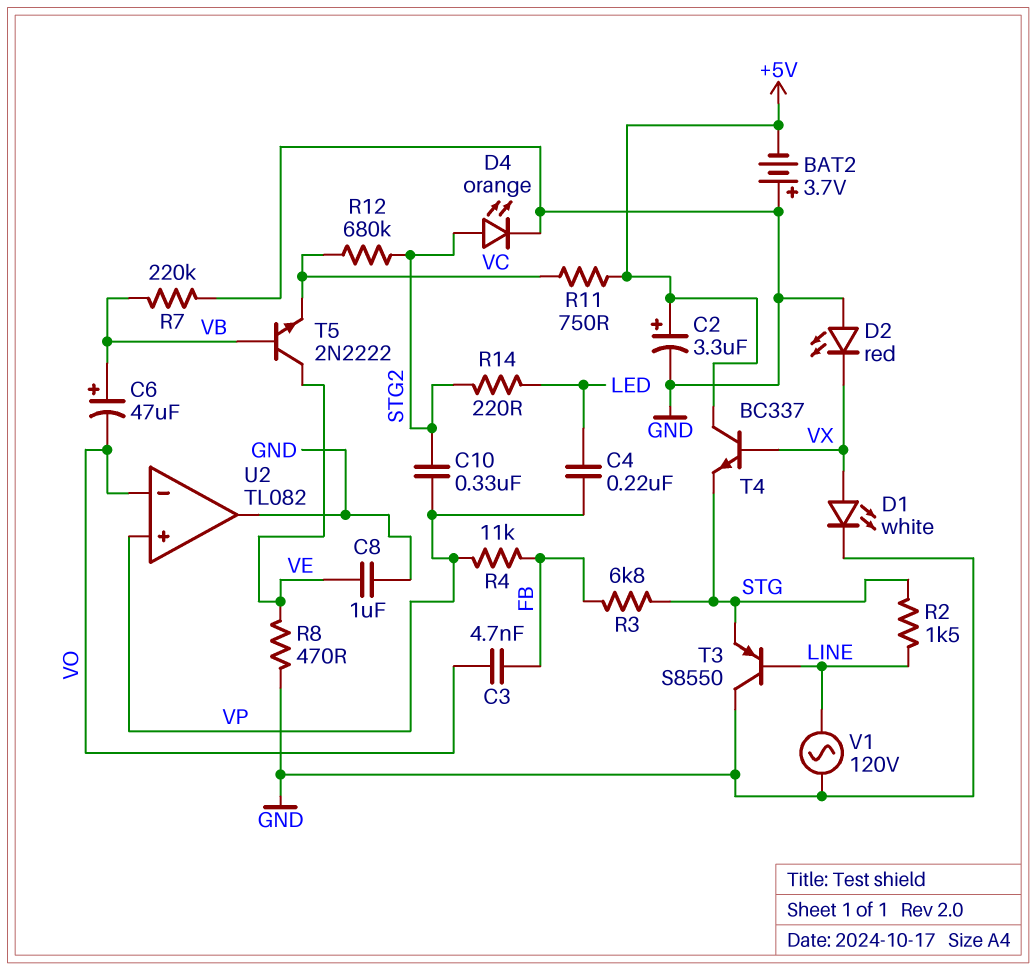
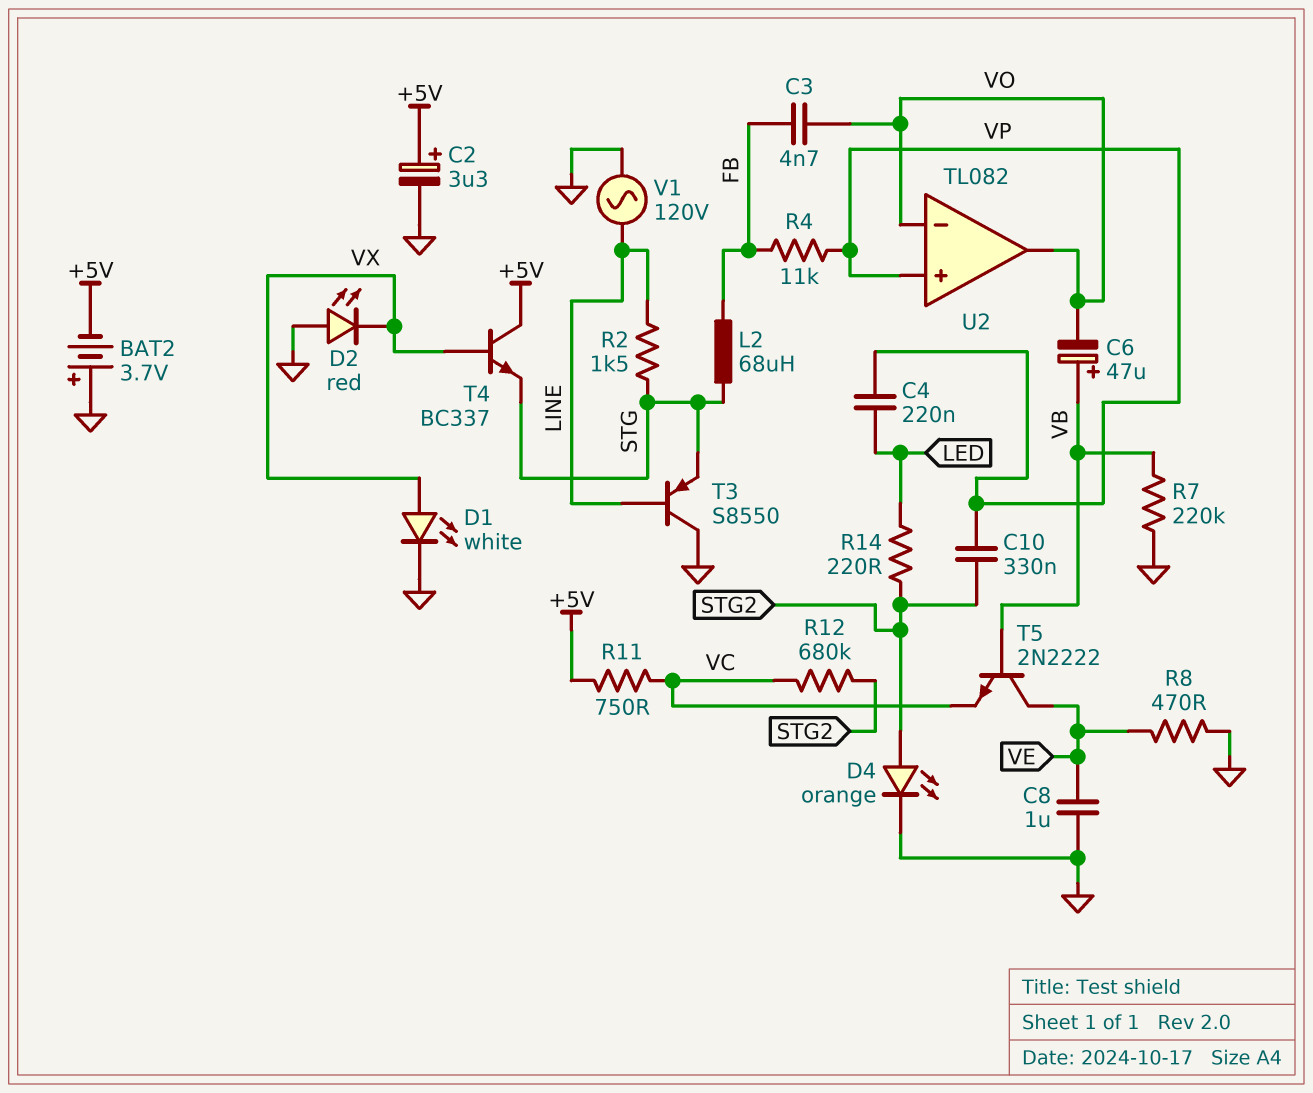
L2: none -> 68uH (FB, STG)
R3: 6.8k (FB, STG) -> none
U2 pin out: GND -> VO

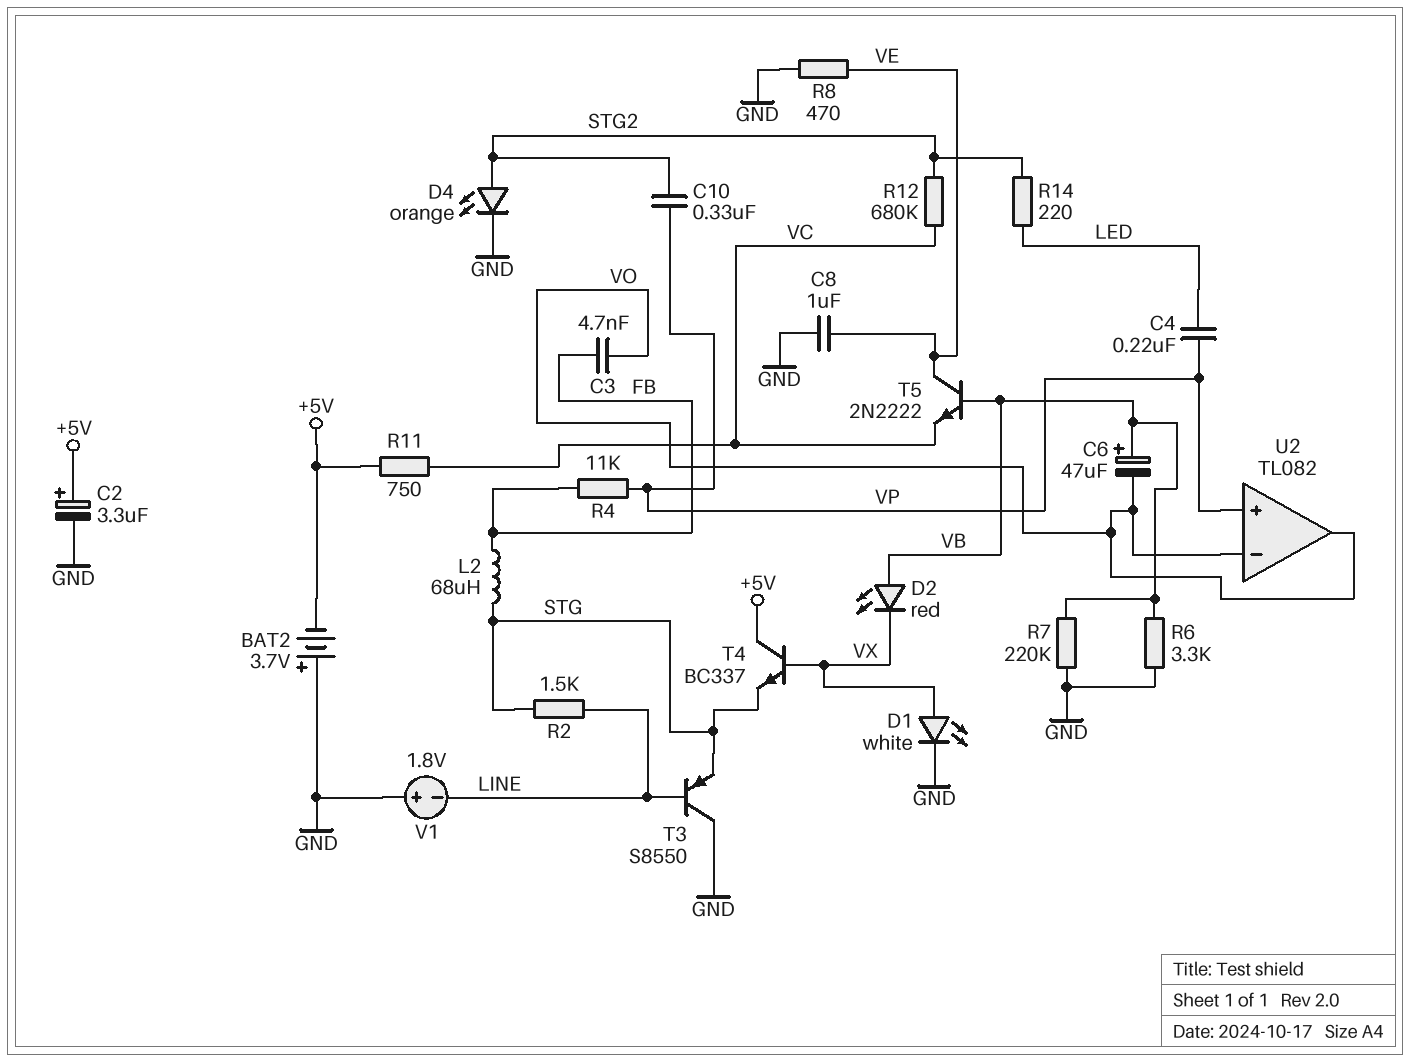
D2: LED red (A GND, K VX) -> LED red (A VB, K VX)
R6: none -> 3.3k (GND, VB)
V1: AC 120V (GND, LINE) -> 1.8V (plus GND, minus LINE)

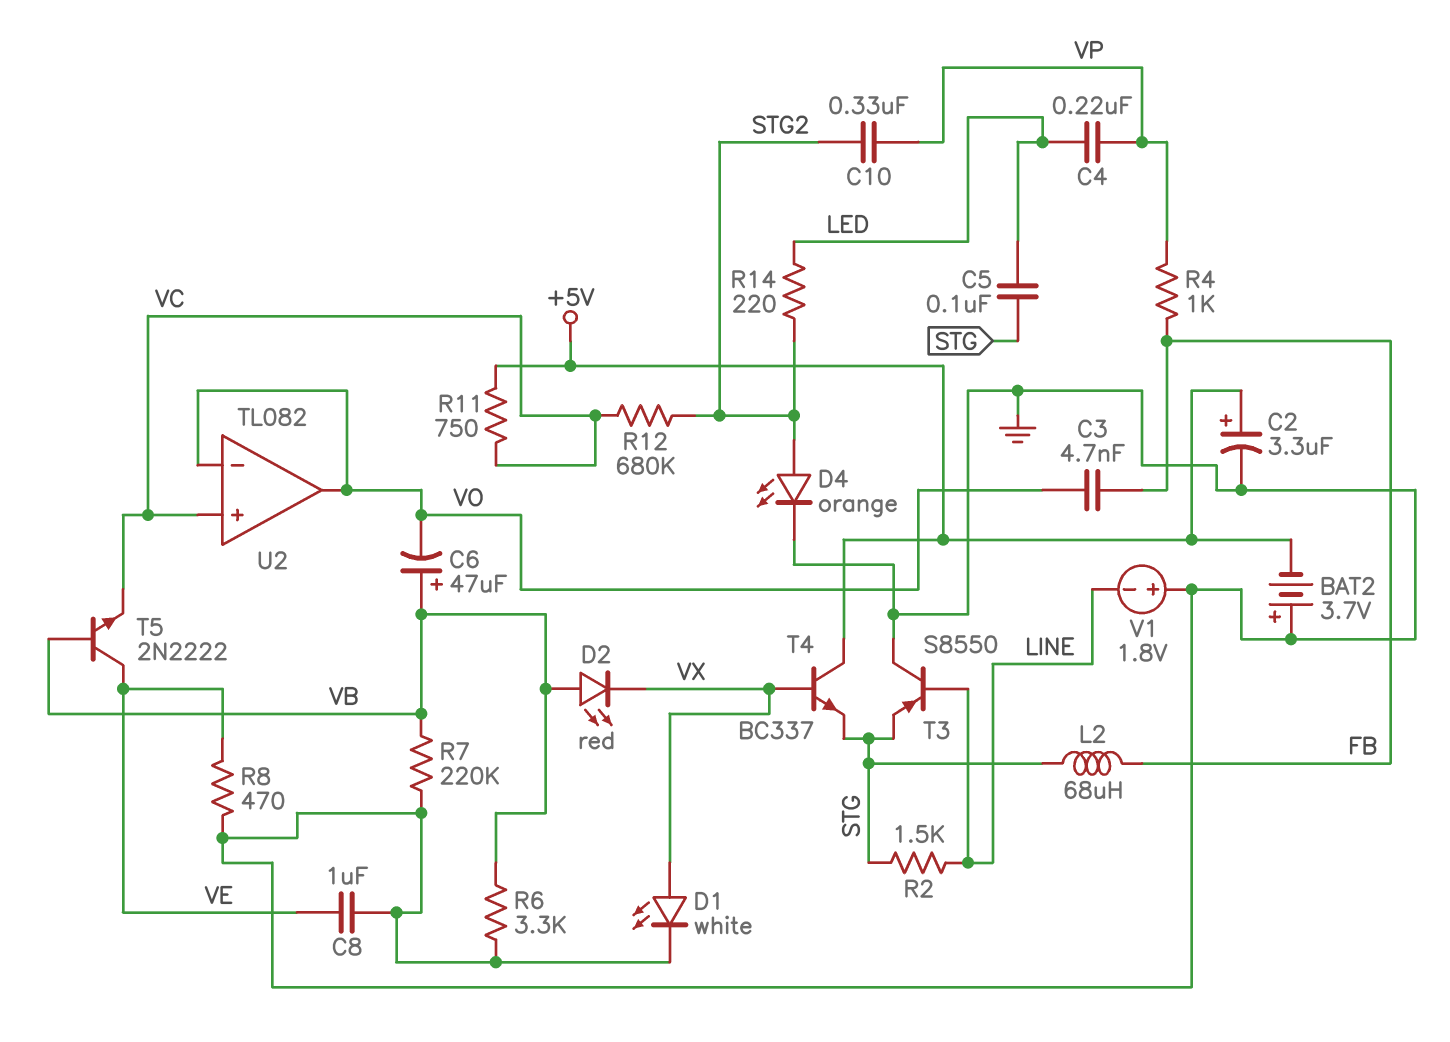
C5: none -> 100nF (LED, STG)
R4: 11k (FB, VP) -> 1k (FB, VP)
U2 pin in+: VP -> VC

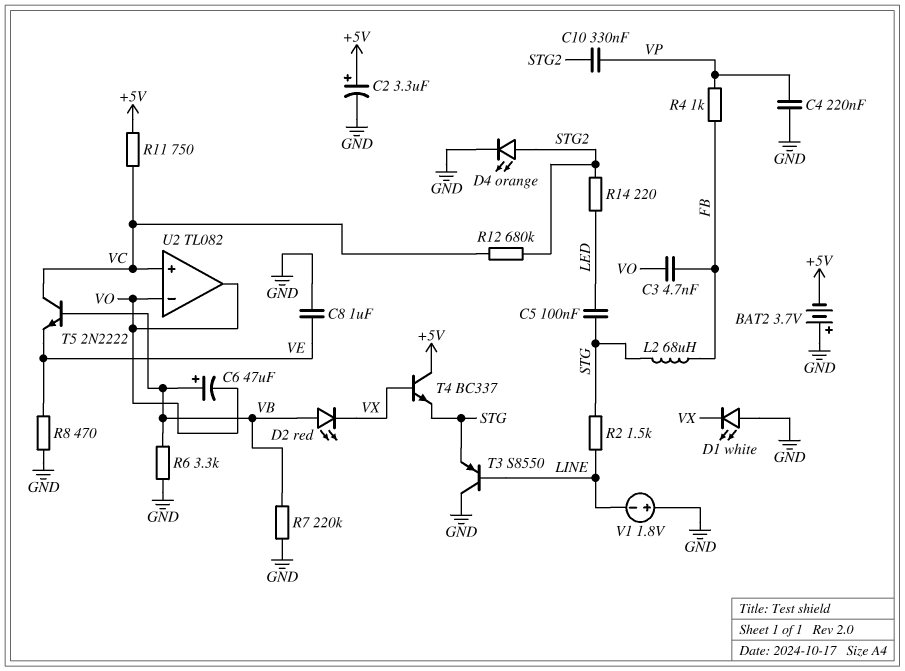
C4: 220nF (LED, VP) -> 220nF (GND, VP)
D1: LED white (A VX, K GND) -> LED white (A GND, K VX)
T5: NPN 2N2222 (B VB, C VE, E VC) -> NPN 2N2222 (B VB, C VC, E VE)

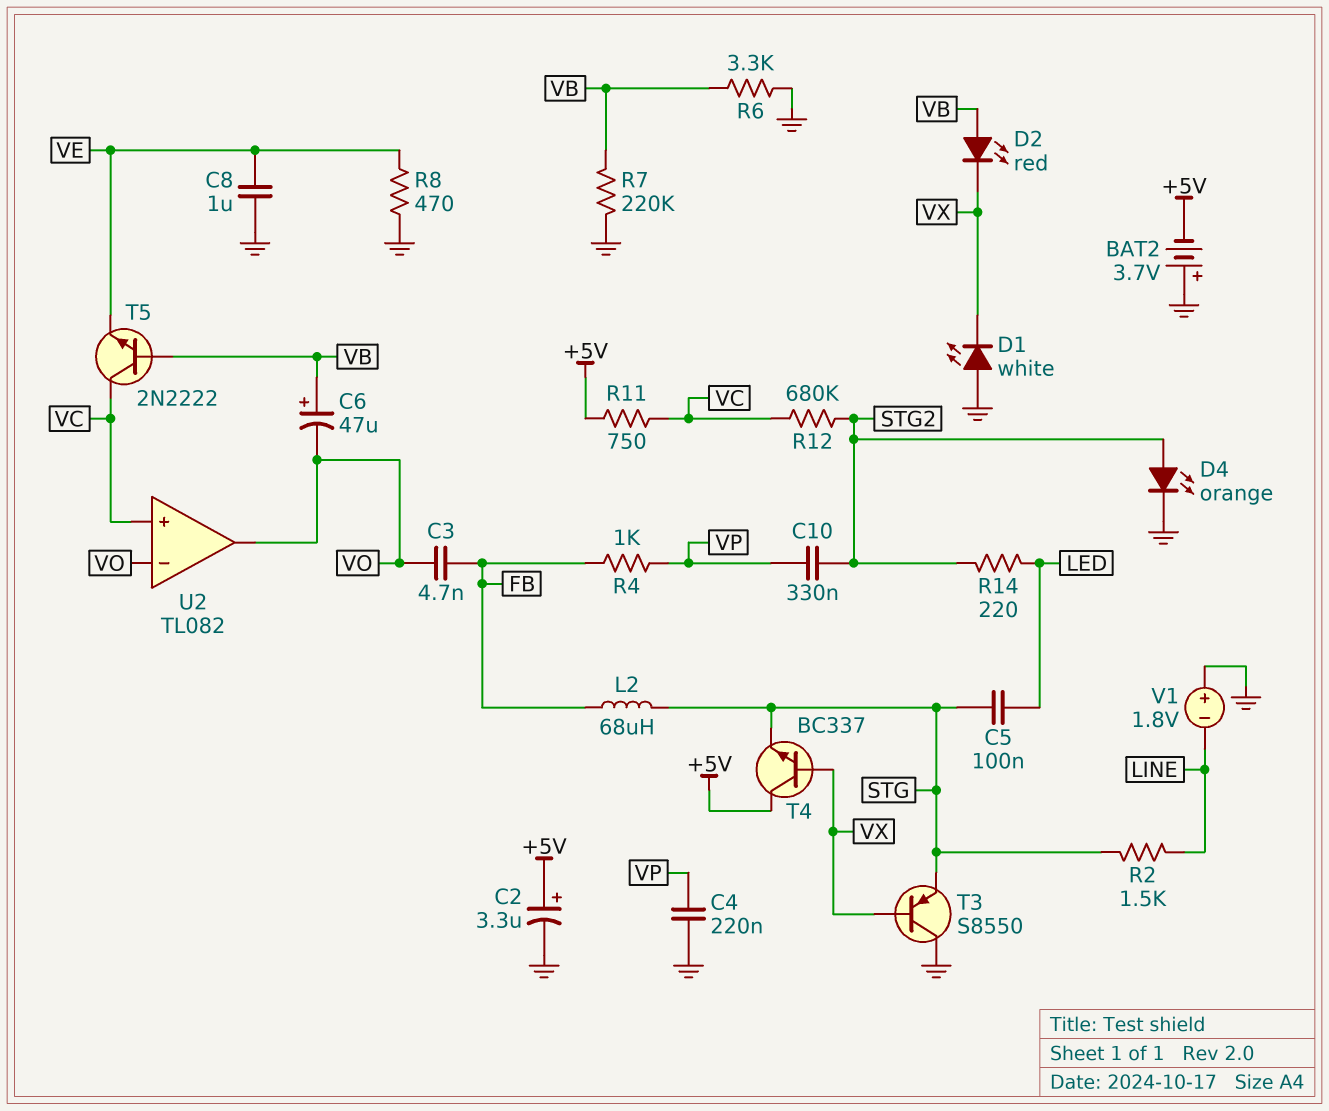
T3: PNP S8550 (B LINE, C GND, E STG) -> PNP S8550 (B VX, C GND, E STG)

